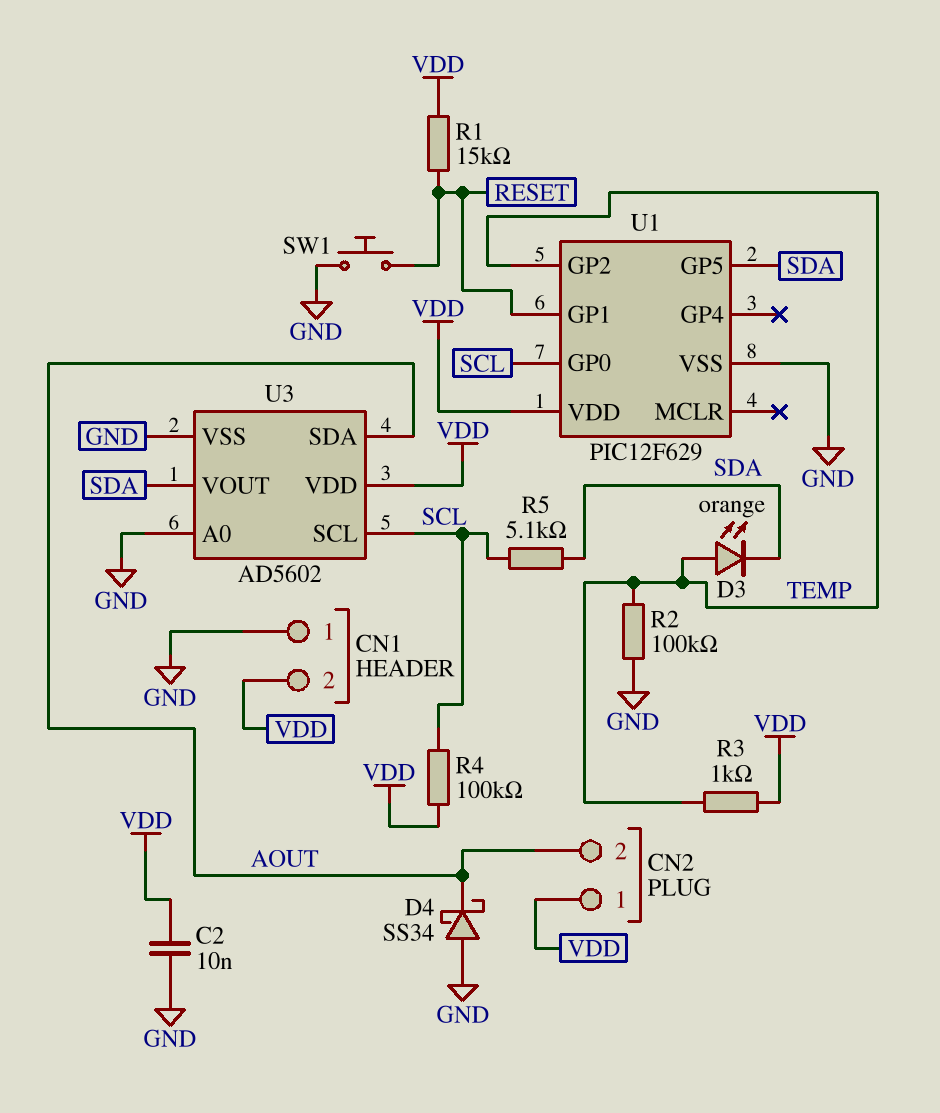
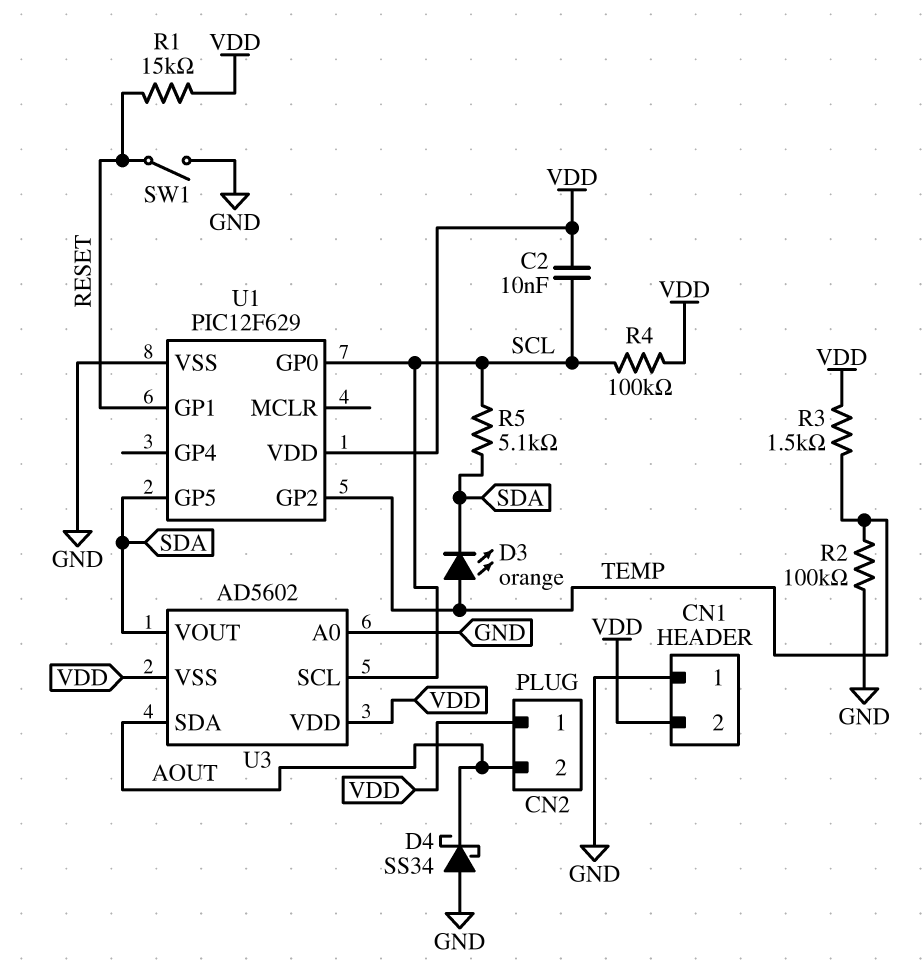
C2: 10nF (GND, VDD) -> 10nF (SCL, VDD)
R3: 1k (TEMP, VDD) -> 1.5k (TEMP, VDD)
SW1: button (GND, RESET) -> switch (GND, RESET)
U3 pin VSS: GND -> VDD

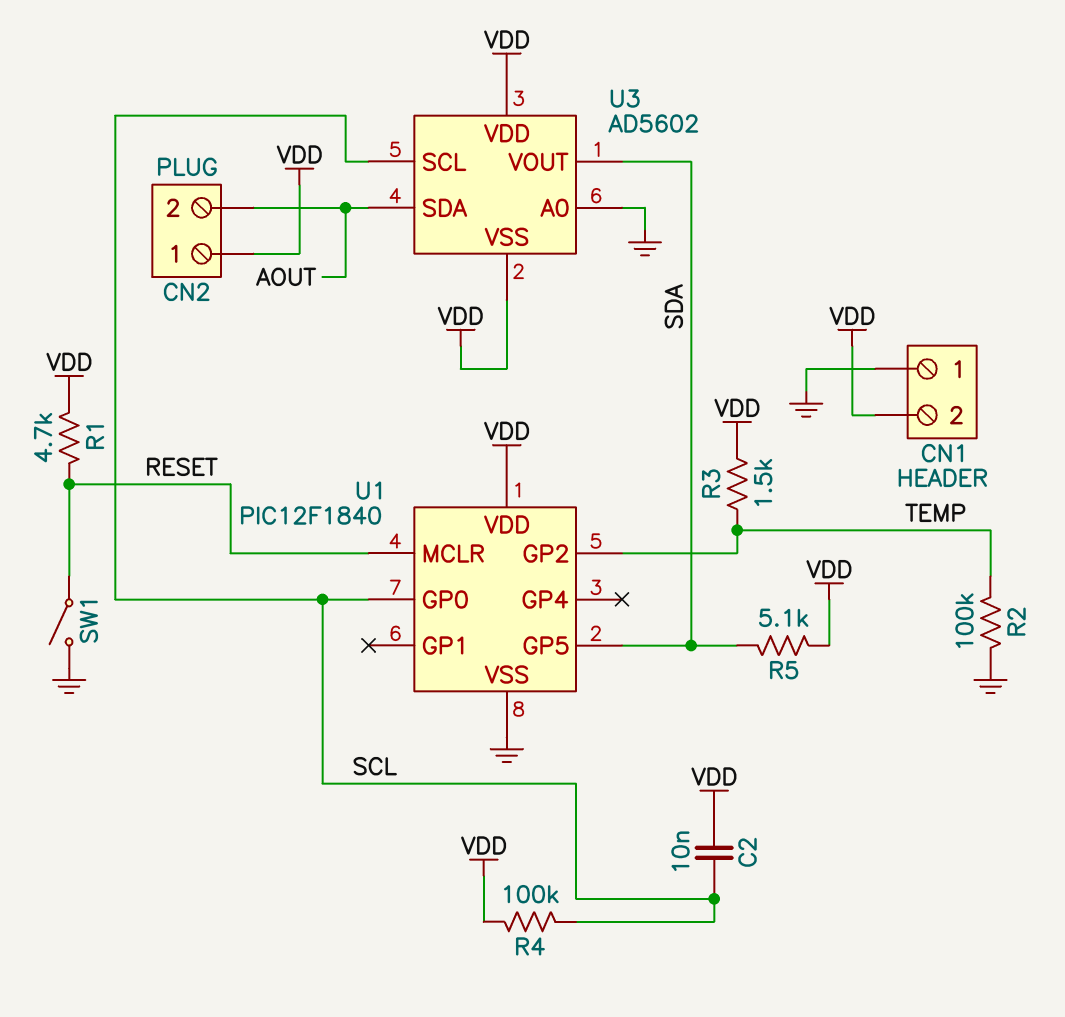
D3: LED orange (A TEMP, K SDA) -> none
D4: schottky SS34 (A GND, K AOUT) -> none
R1: 15k (RESET, VDD) -> 4.7k (RESET, VDD)
R5: 5.1k (SCL, SDA) -> 5.1k (SDA, VDD)
U1: PIC12F629 -> PIC12F1840
U1 pin GP1: RESET -> none
U1 pin MCLR: none -> RESET

